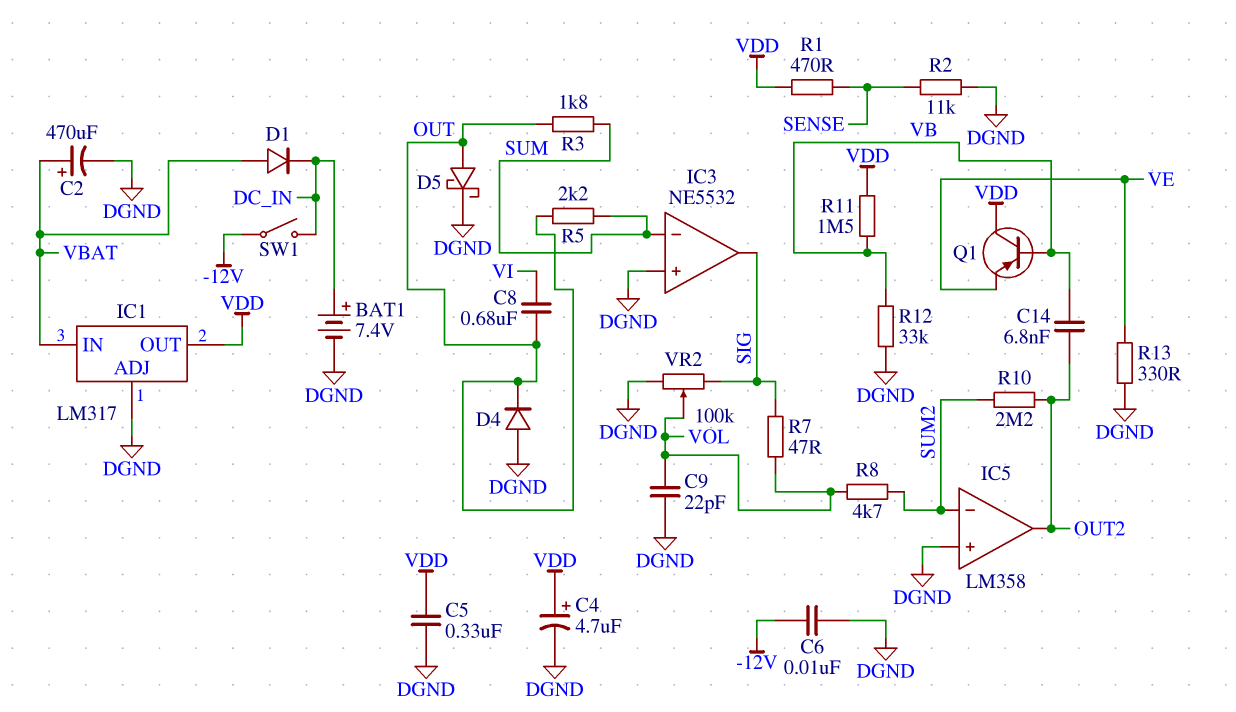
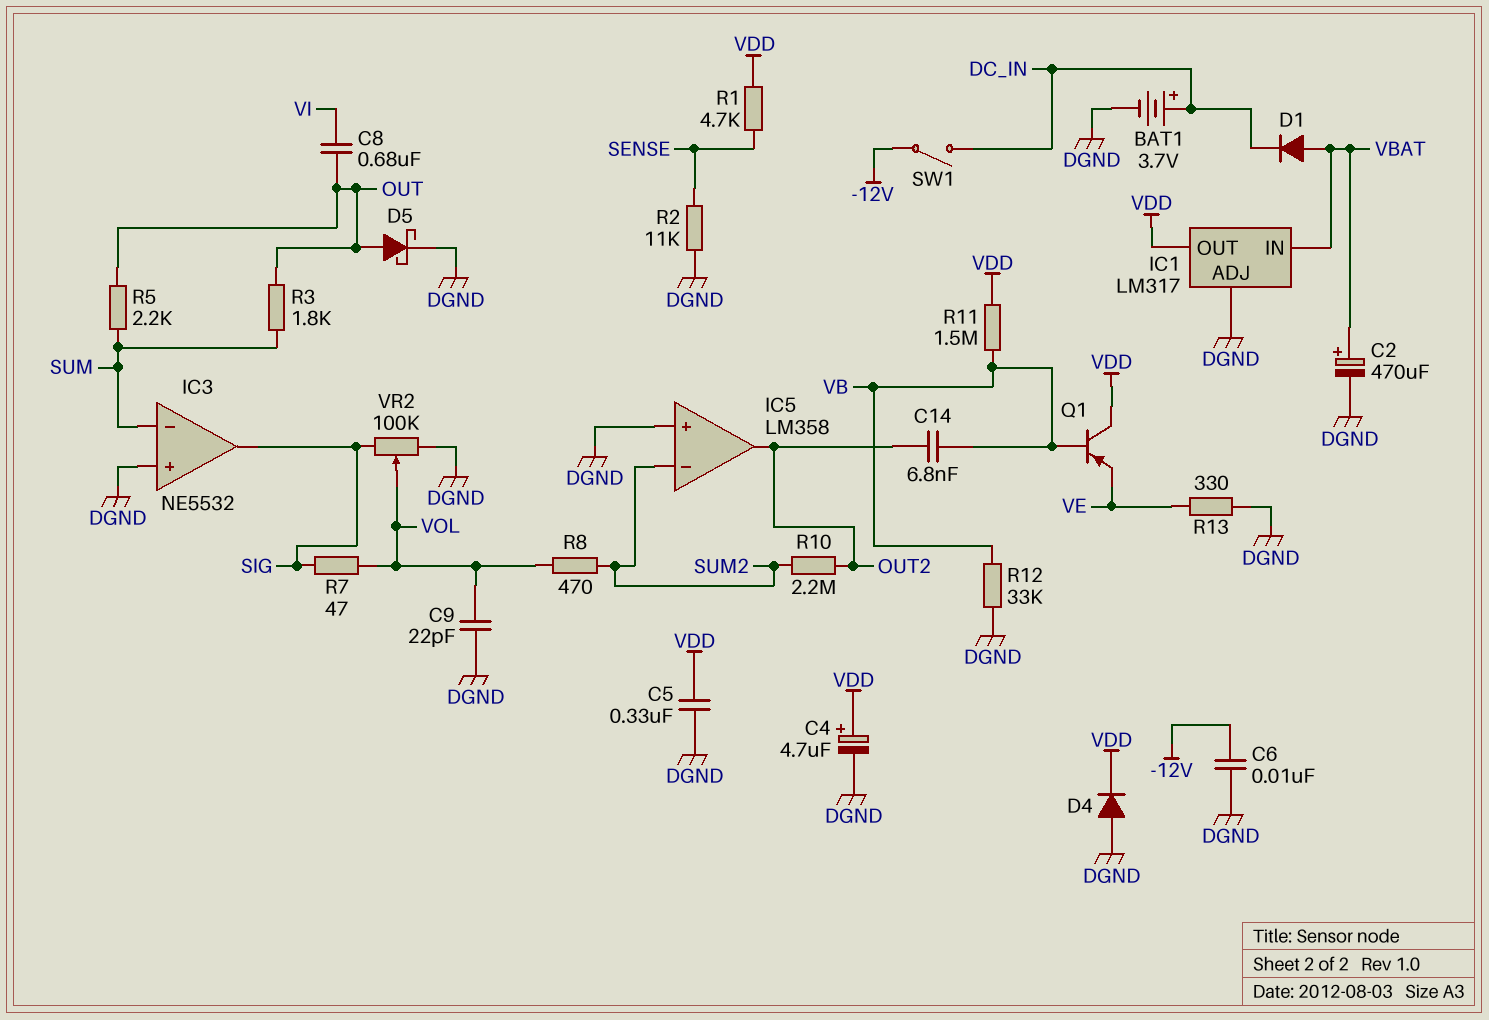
BAT1: 7.4V (plus DC_IN, minus DGND) -> 3.7V (plus DC_IN, minus DGND)
D4: diode (A DGND, K OUT) -> diode (A DGND, K VDD)
R1: 470 (SENSE, VDD) -> 4.7k (SENSE, VDD)
R8: 4.7k (SUM2, VOL) -> 470 (SUM2, VOL)

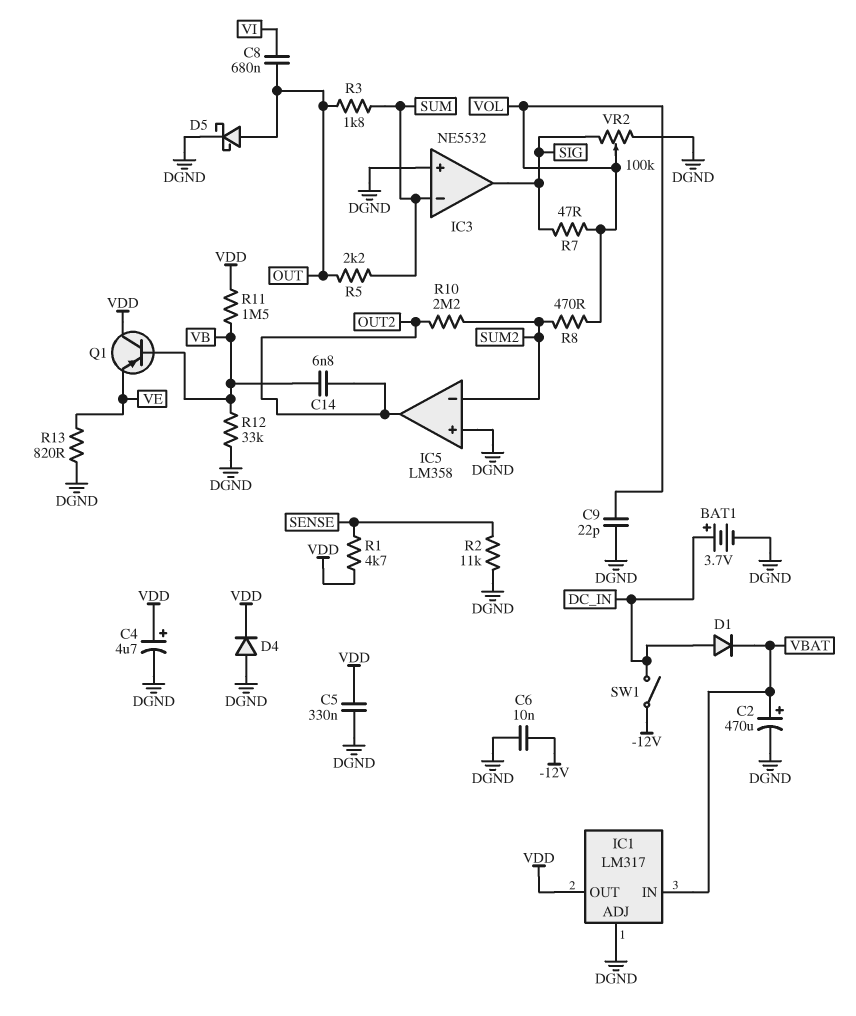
D1: diode (A VBAT, K DC_IN) -> diode (A DC_IN, K VBAT)
R13: 330 (DGND, VE) -> 820 (DGND, VE)

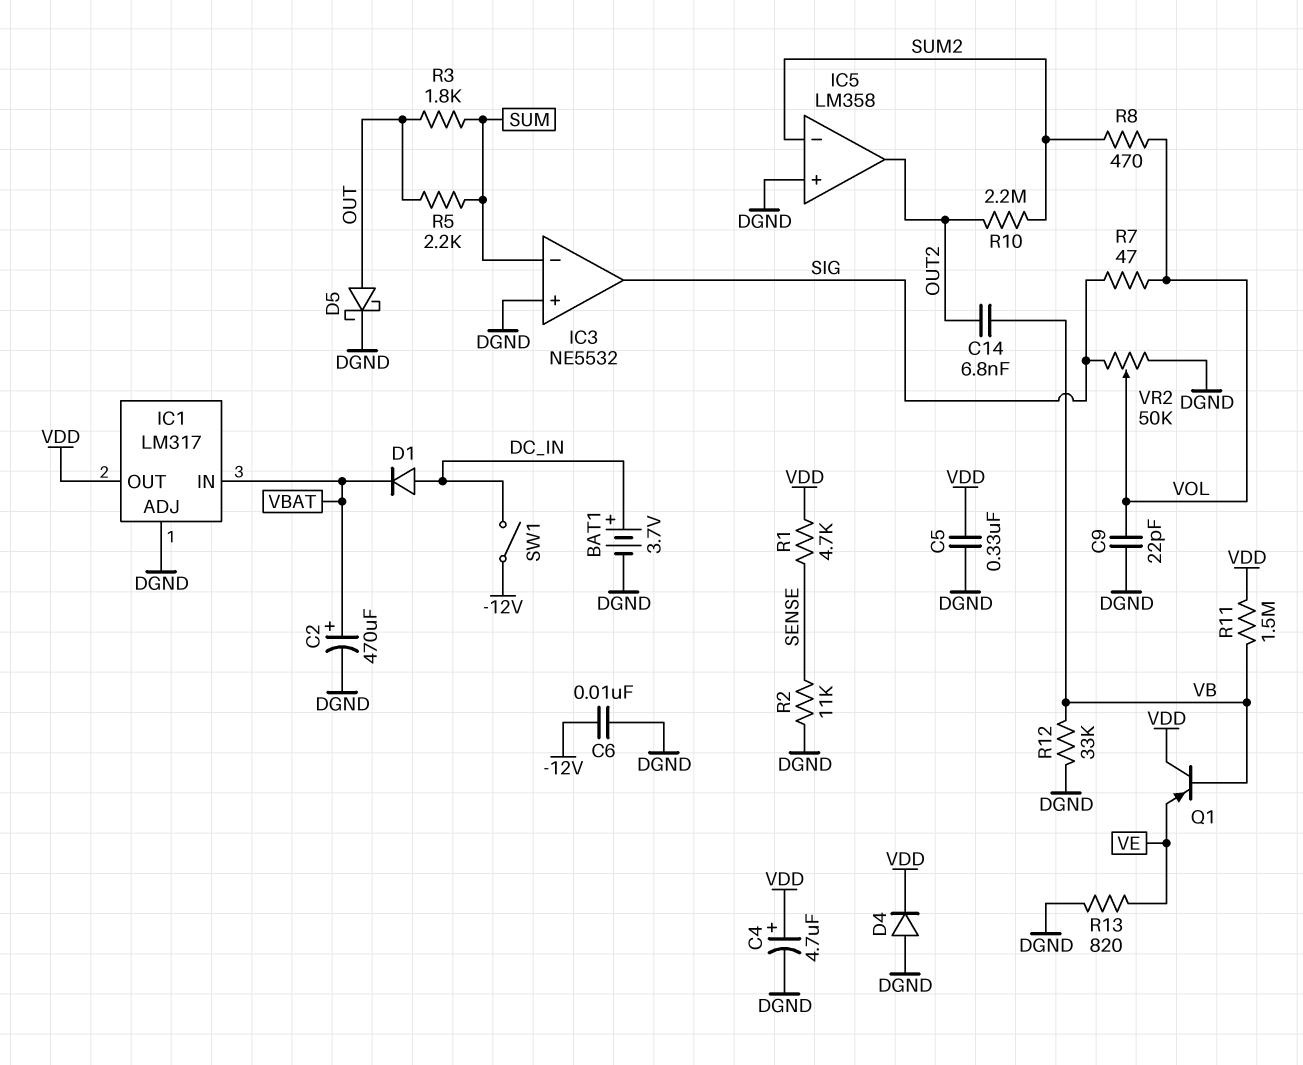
C8: 680nF (OUT, VI) -> none
VR2: 100k (DGND, SIG, wiper VOL) -> 50k (DGND, SIG, wiper VOL)

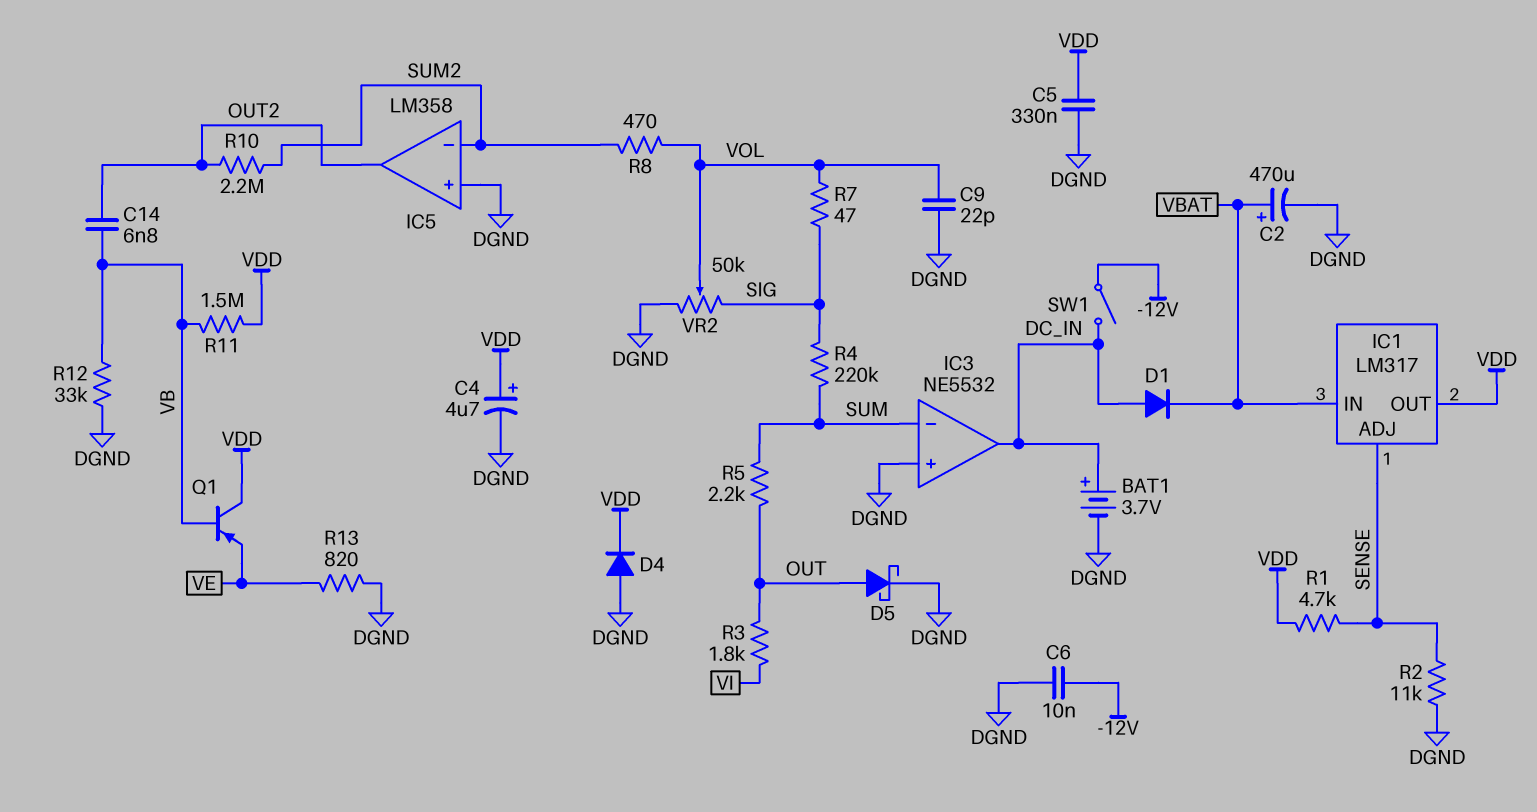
IC1 pin ADJ: DGND -> SENSE
IC3 pin out: SIG -> DC_IN
R3: 1.8k (OUT, SUM) -> 1.8k (OUT, VI)
R4: none -> 220k (SIG, SUM)

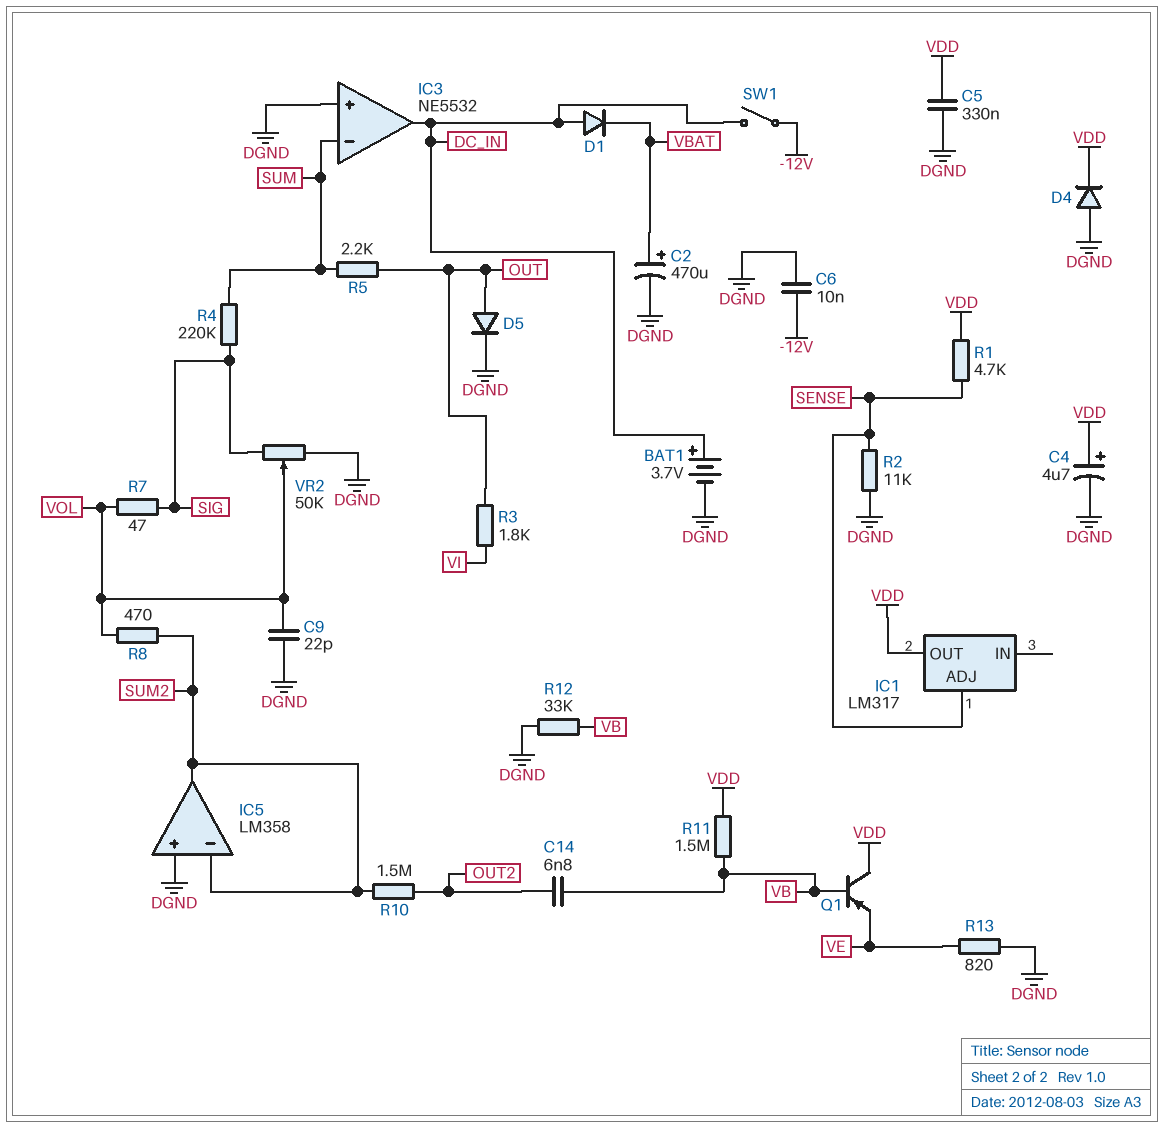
D5: schottky (A OUT, K DGND) -> diode (A OUT, K DGND)
IC1 pin IN: VBAT -> none
IC5 pin out: OUT2 -> SUM2
R10: 2.2M (OUT2, SUM2) -> 1.5M (OUT2, SUM2)

